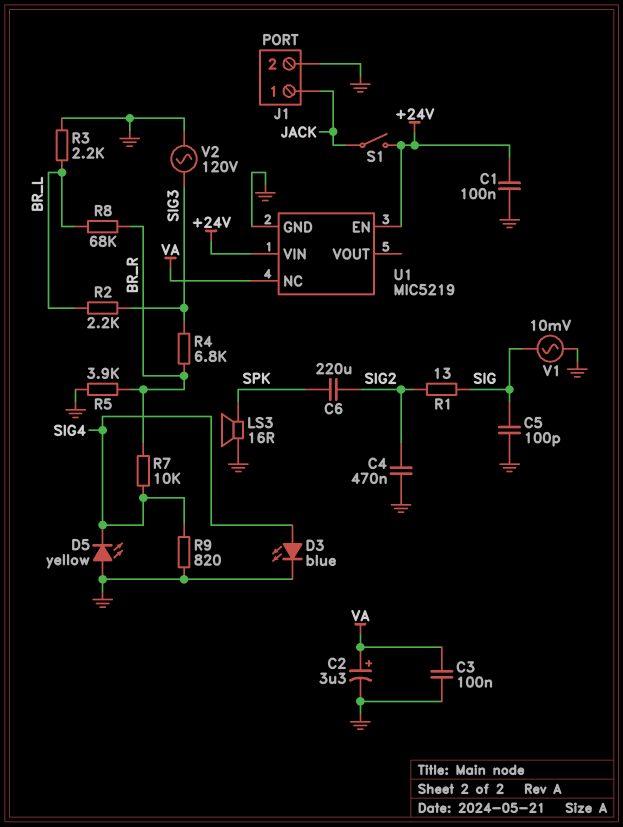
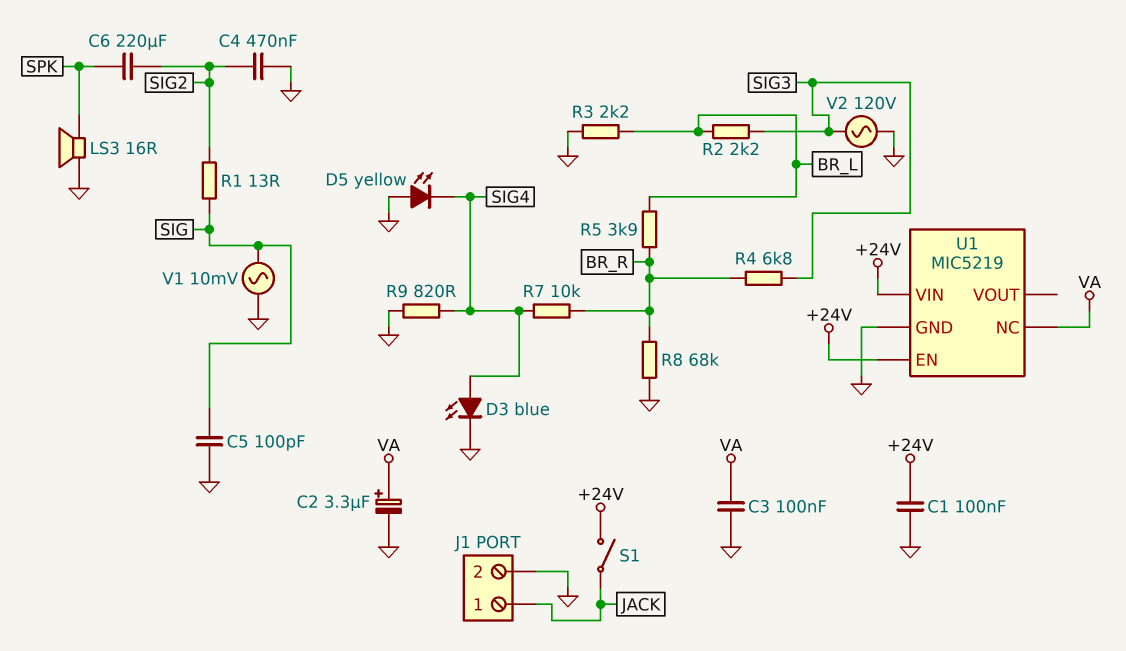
R5: 3.9k (BR_R, GND) -> 3.9k (BR_L, BR_R)
R8: 68k (BR_L, BR_R) -> 68k (BR_R, GND)

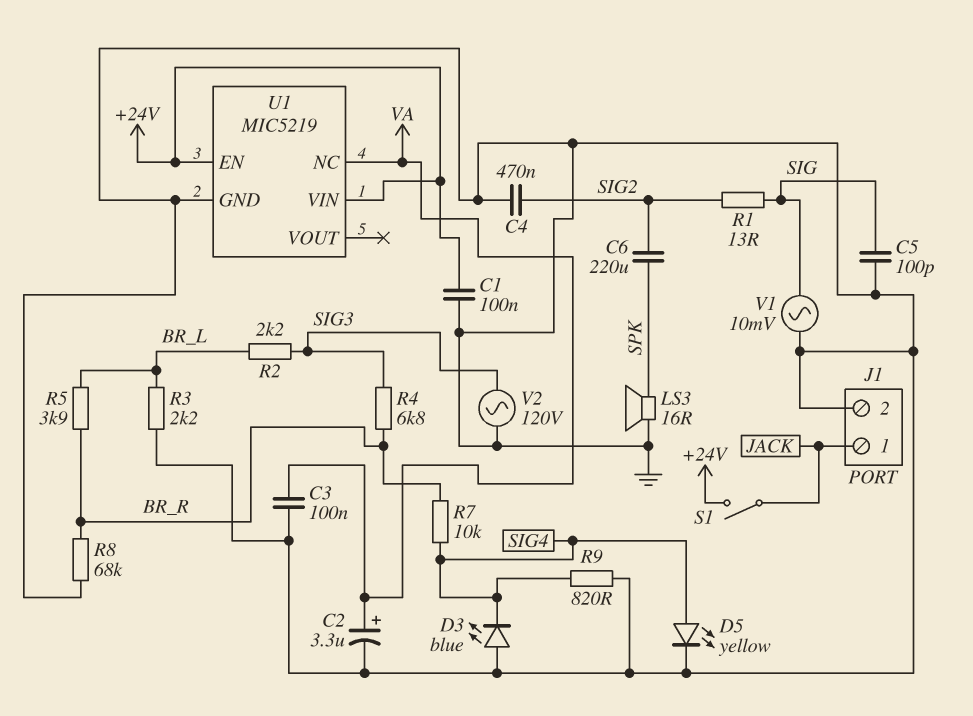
D3: LED blue (A SIG4, K GND) -> LED blue (A GND, K SIG4)
D5: LED yellow (A GND, K SIG4) -> LED yellow (A SIG4, K GND)

